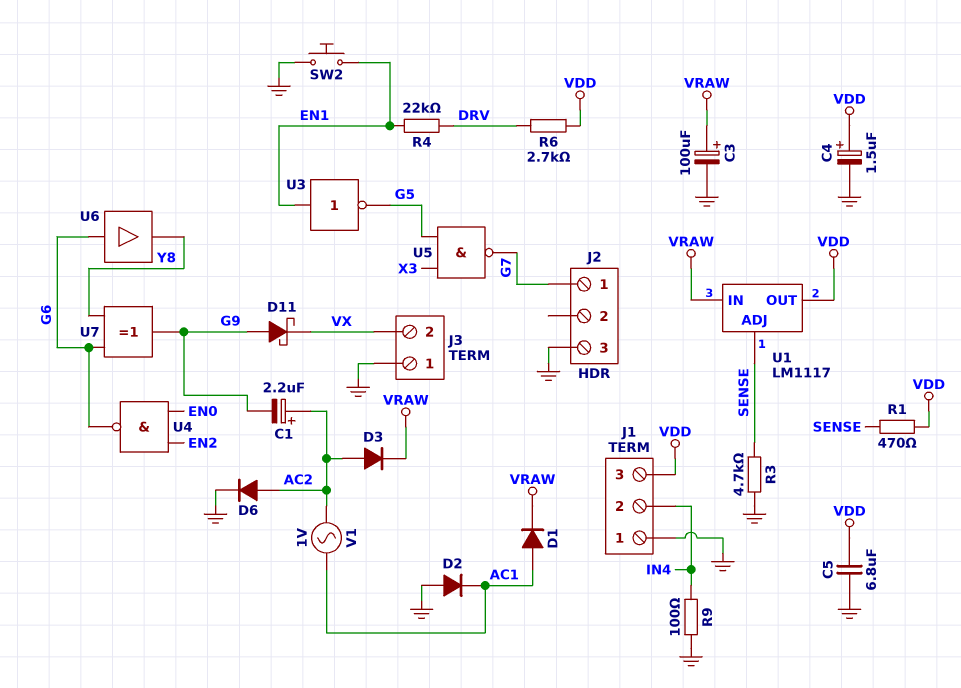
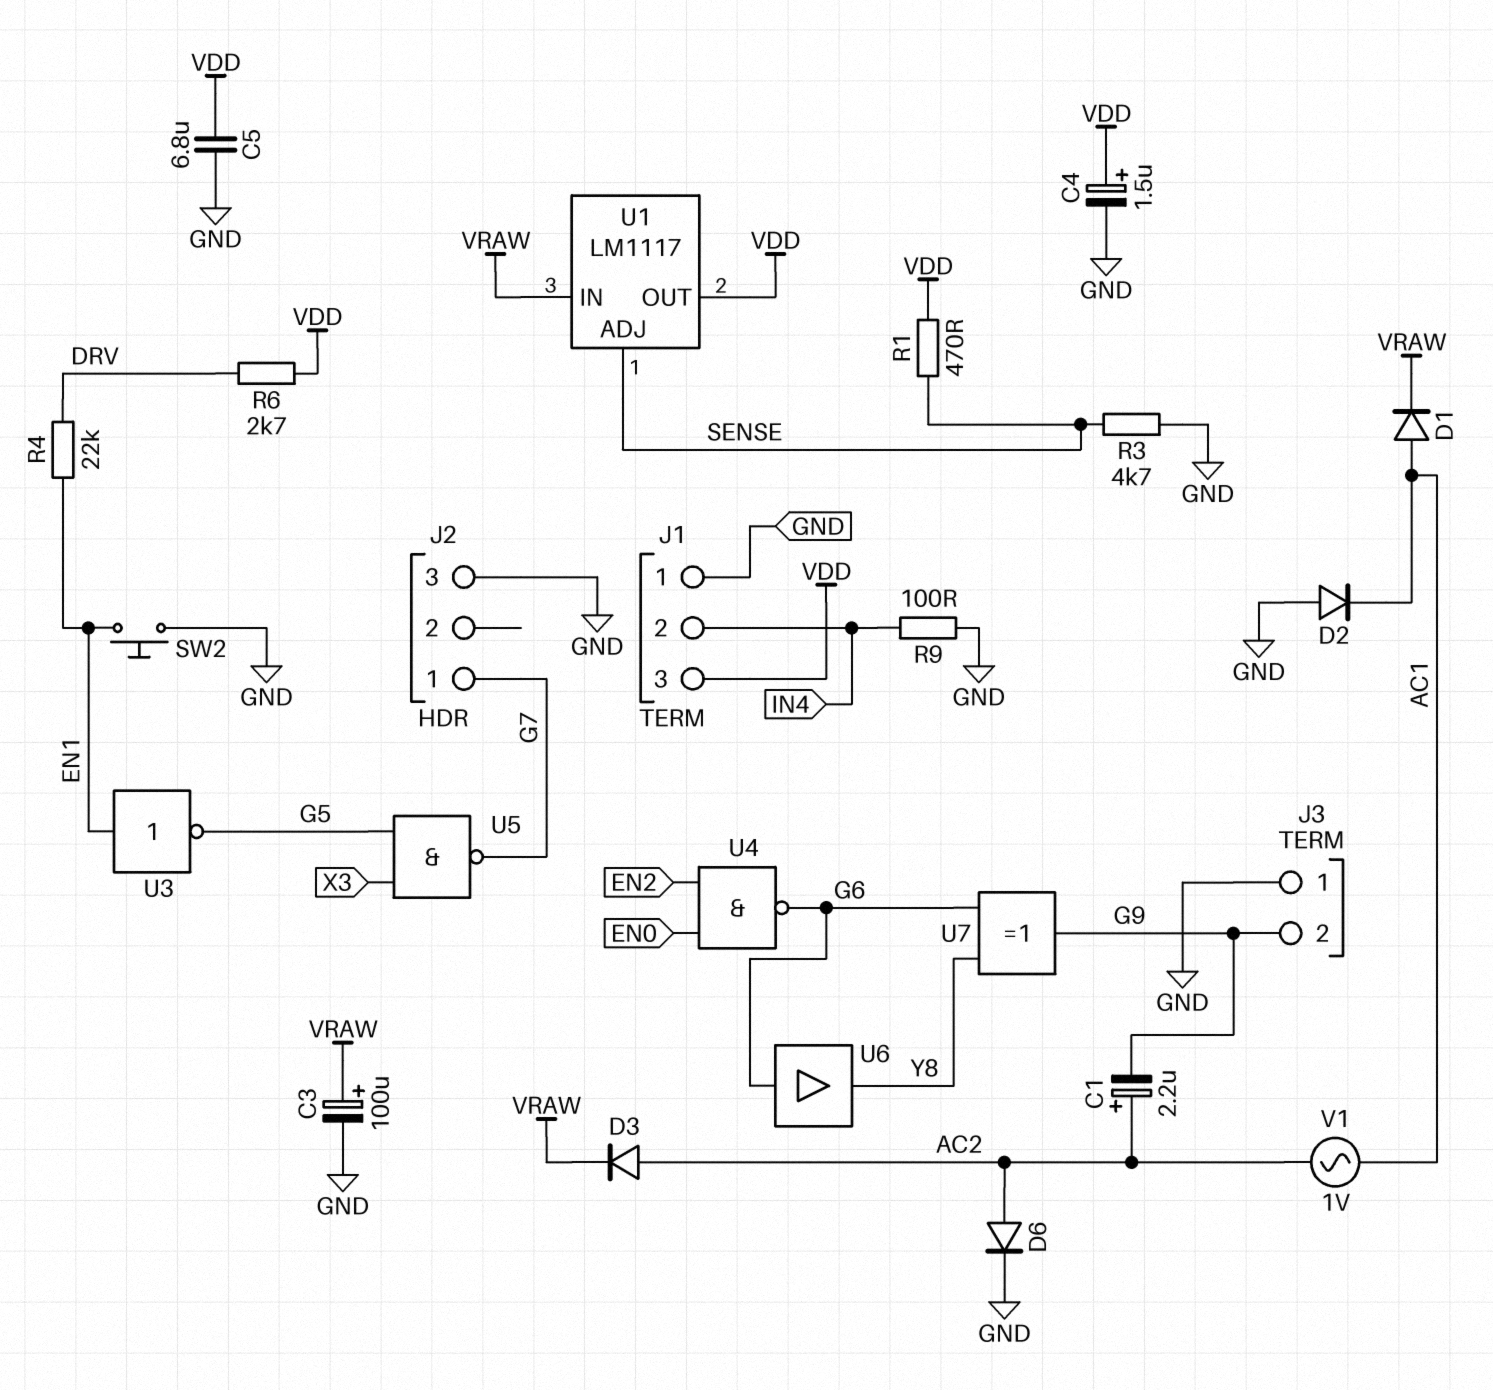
D11: schottky (A G9, K VX) -> none
J3 pin 2: VX -> G9

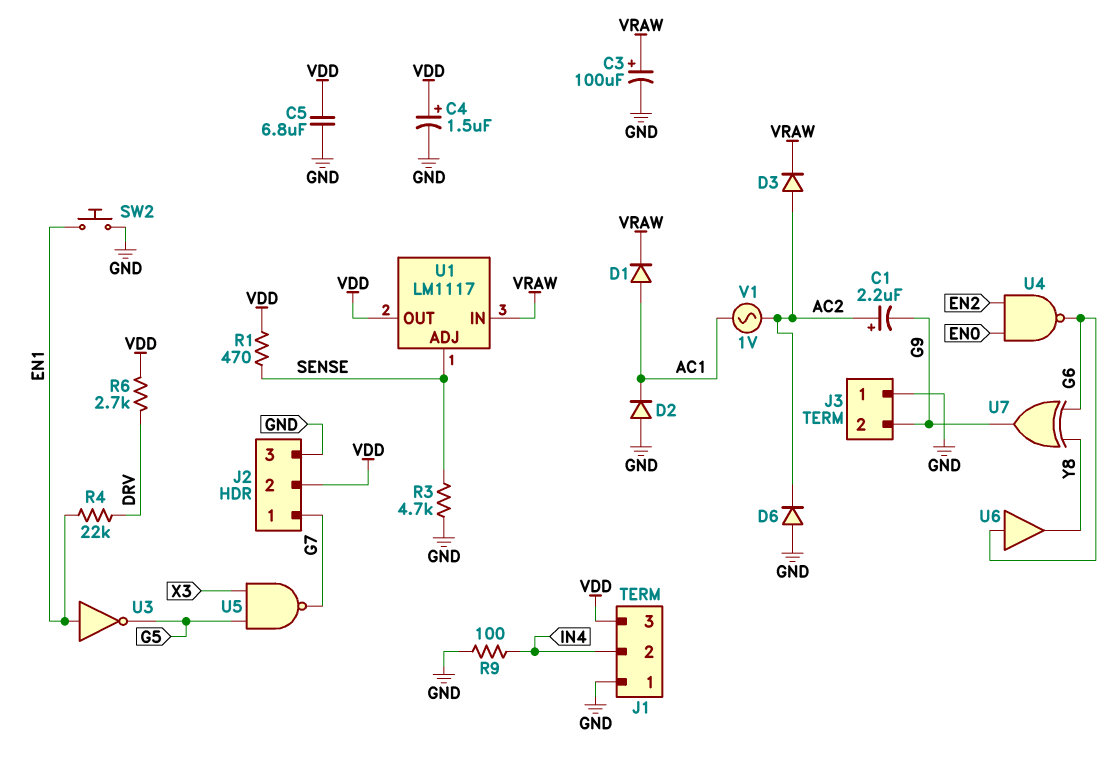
D6: diode (A AC2, K GND) -> diode (A GND, K AC2)
J2 pin 2: none -> VDD

